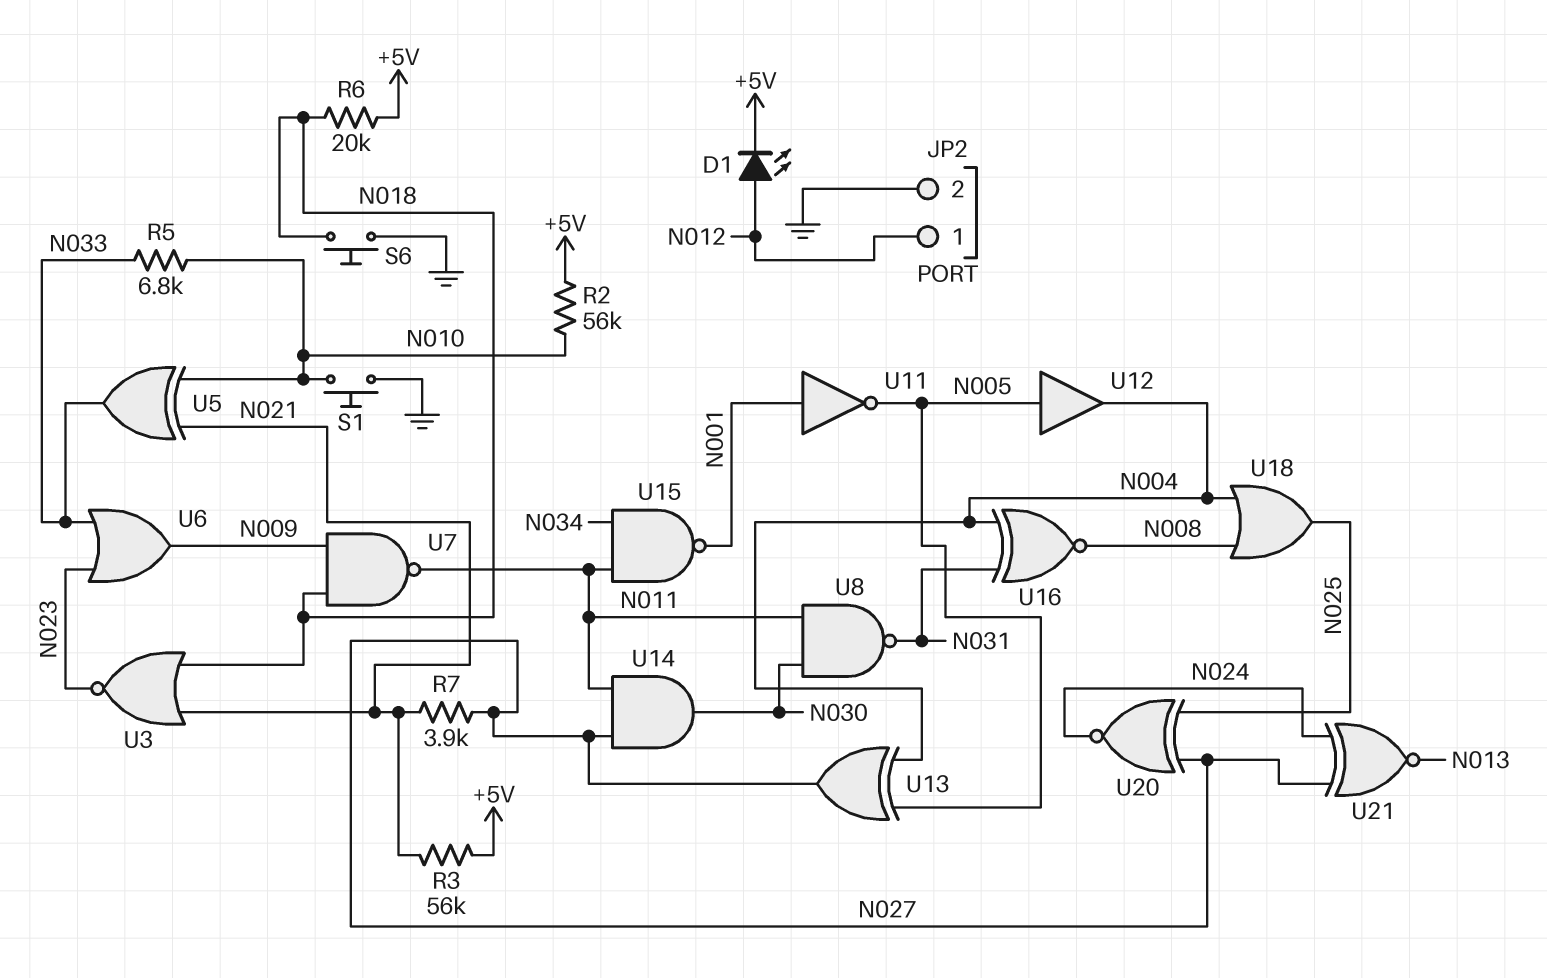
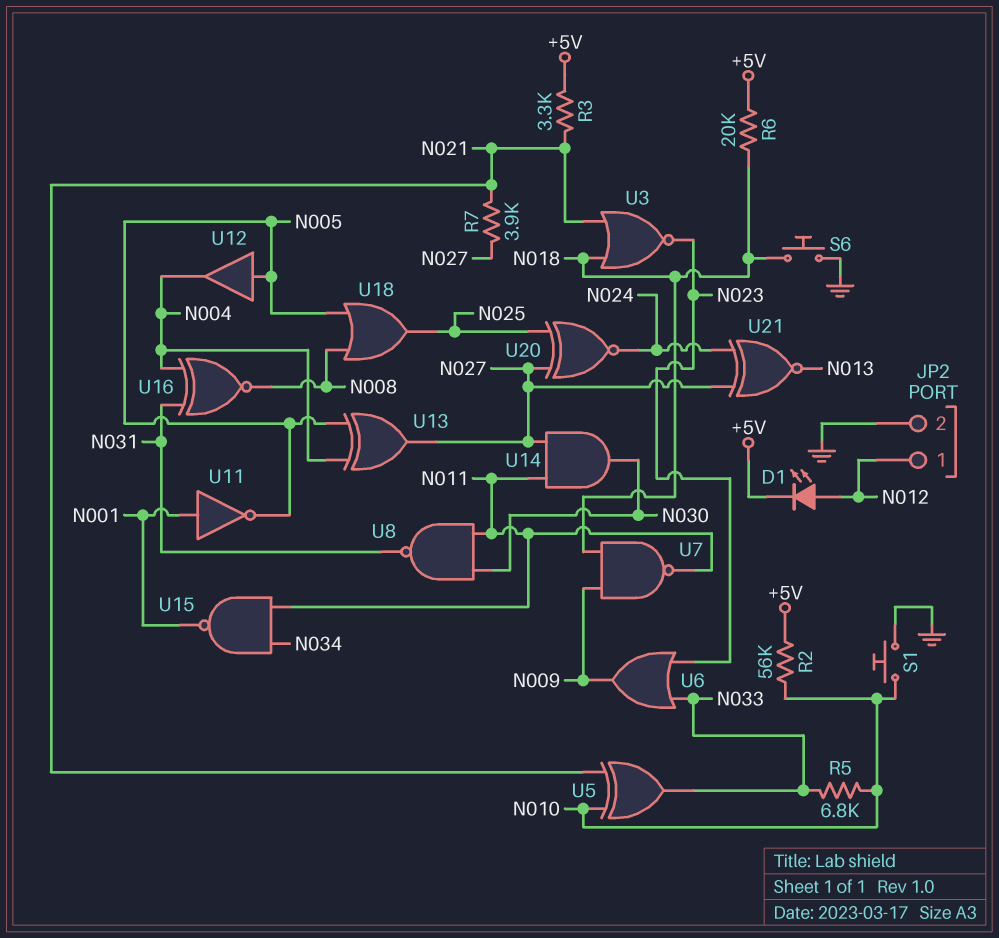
R3: 56k (+5V, N021) -> 3.3k (+5V, N021)
U18: OR (in N004, in N008, out N025) -> OR (in N005, in N008, out N025)

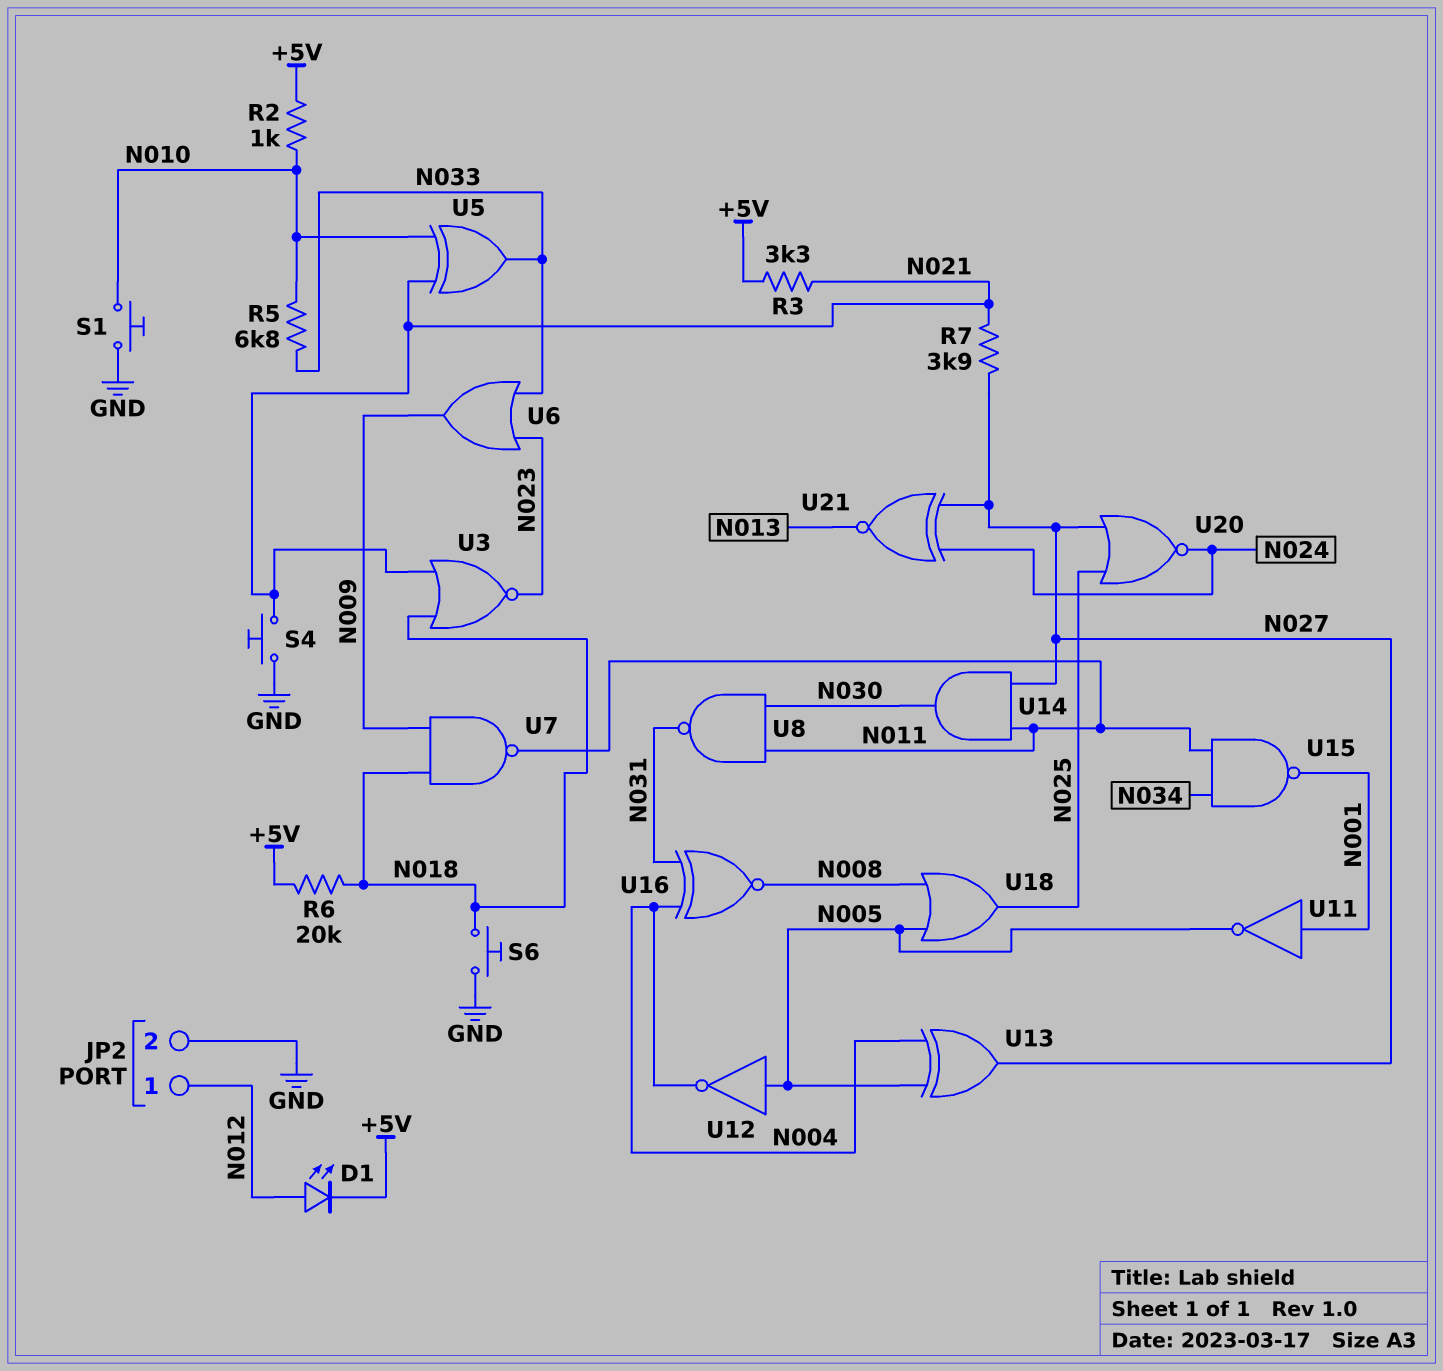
R2: 56k (+5V, N010) -> 1k (+5V, N010)
S4: none -> button (GND, N021)
U12: buffer (in N005, out N004) -> NOT (in N005, out N004)
U20: XNOR (in N025, in N027, out N024) -> NOR (in N025, in N027, out N024)

